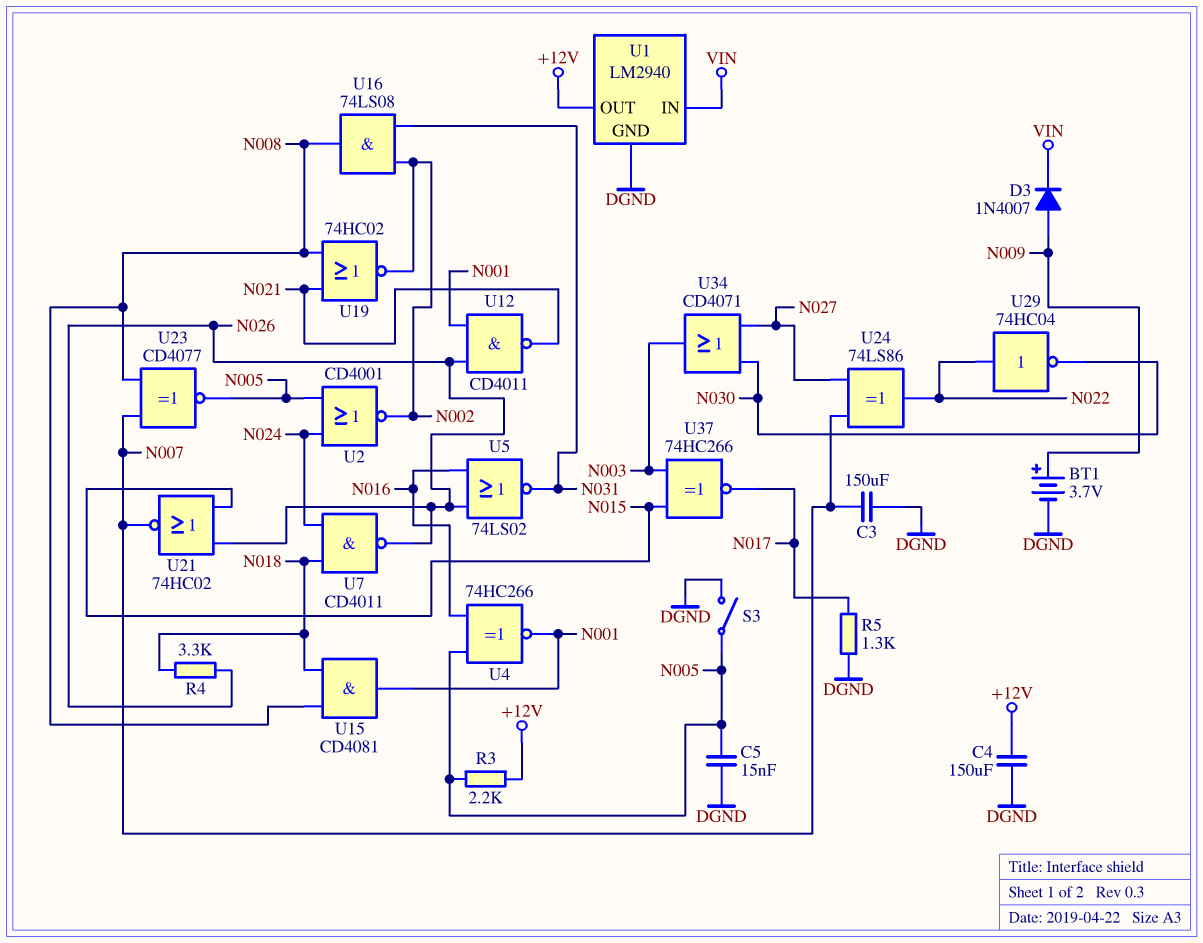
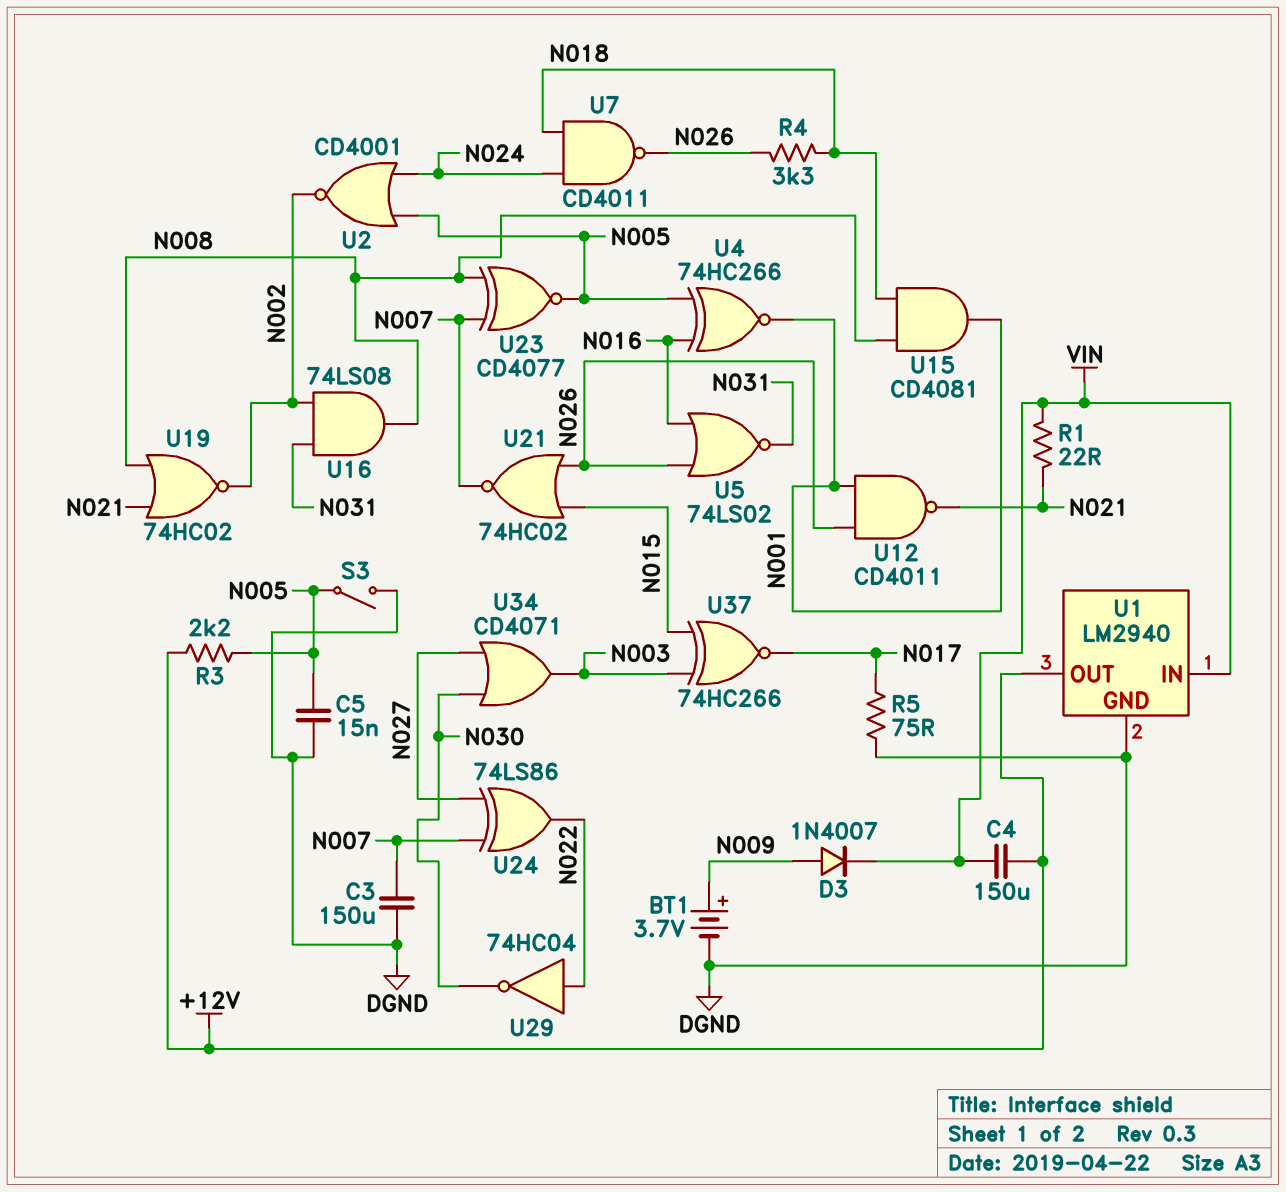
C4: 150uF (+12V, DGND) -> 150uF (+12V, VIN)
R1: none -> 22 (N021, VIN)
R5: 1.3k (DGND, N017) -> 75 (DGND, N017)

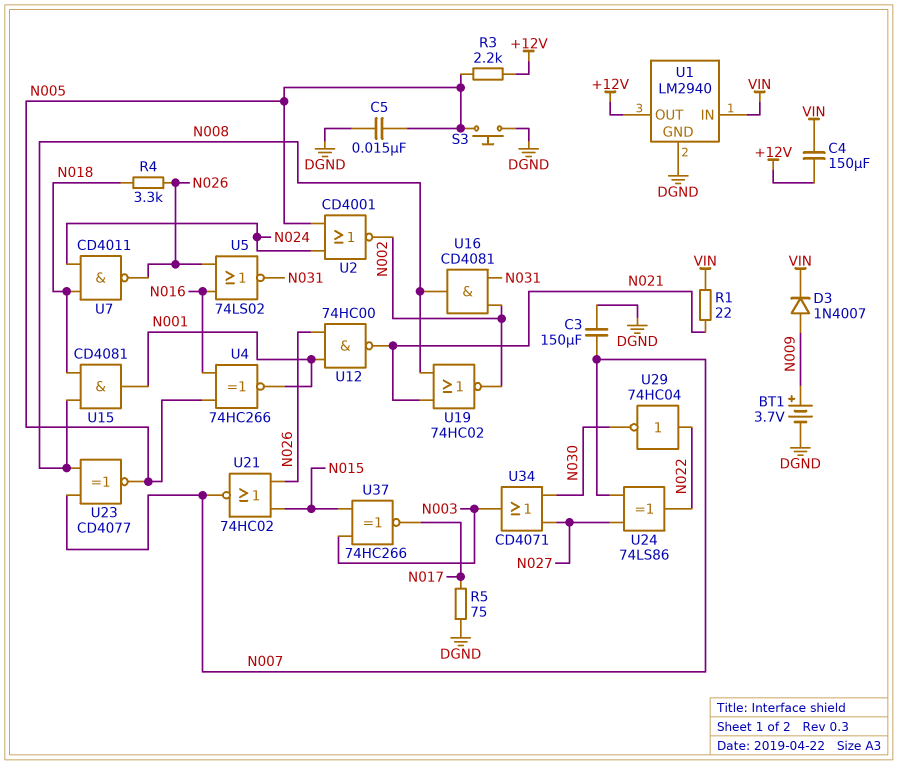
S3: switch (DGND, N005) -> button (DGND, N005)
U12: NAND CD4011 (in N001, in N026, out N021) -> NAND 74HC00 (in N001, in N026, out N021)
U16: AND 74LS08 (in N002, in N031, out N008) -> AND CD4081 (in N002, in N031, out N008)

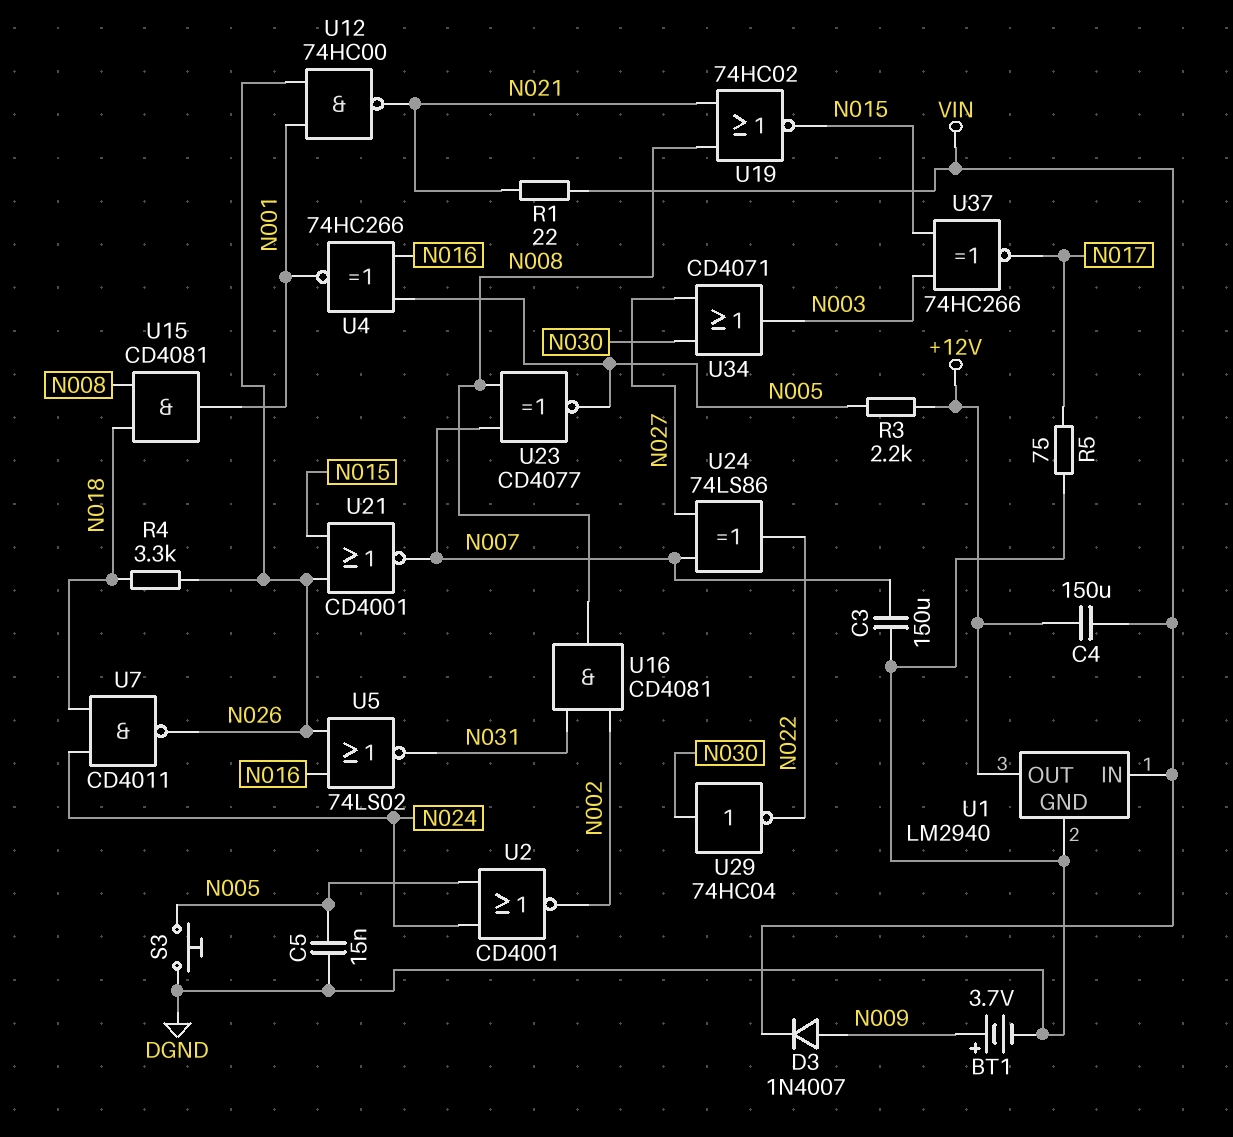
U19: NOR 74HC02 (in N008, in N021, out N002) -> NOR 74HC02 (in N008, in N021, out N015)
U21: NOR 74HC02 (in N015, in N026, out N007) -> NOR CD4001 (in N015, in N026, out N007)
U29: NOT 74HC04 (in N022, out N030) -> NOT 74HC04 (in N030, out N022)

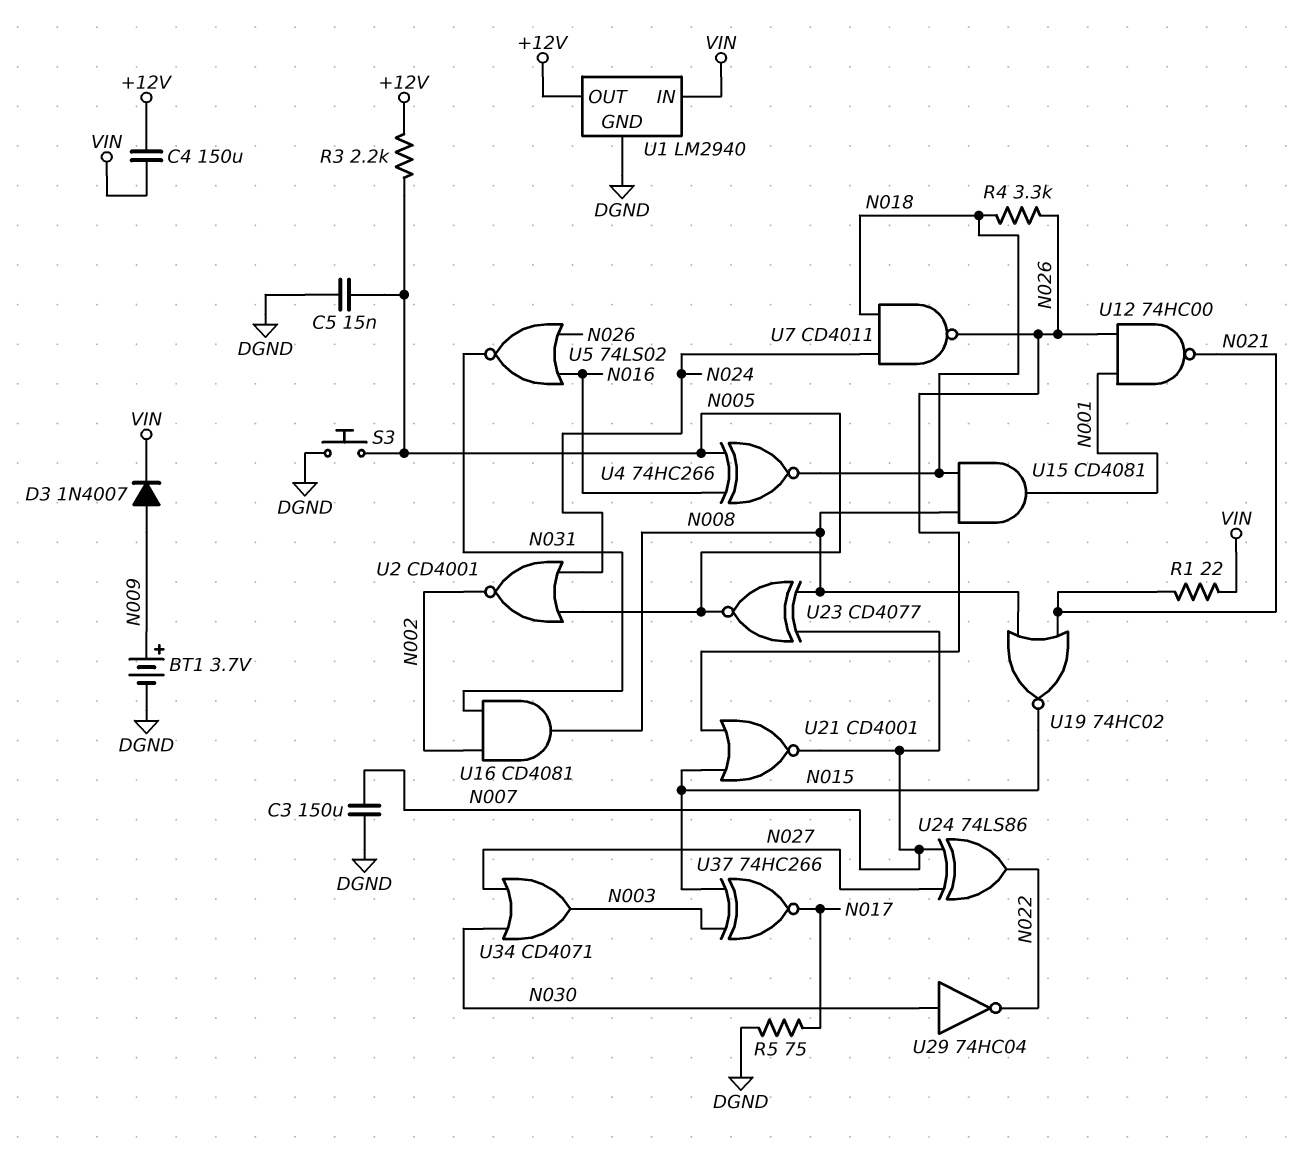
U4: XNOR 74HC266 (in N005, in N016, out N001) -> XNOR 74HC266 (in N005, in N016, out N018)

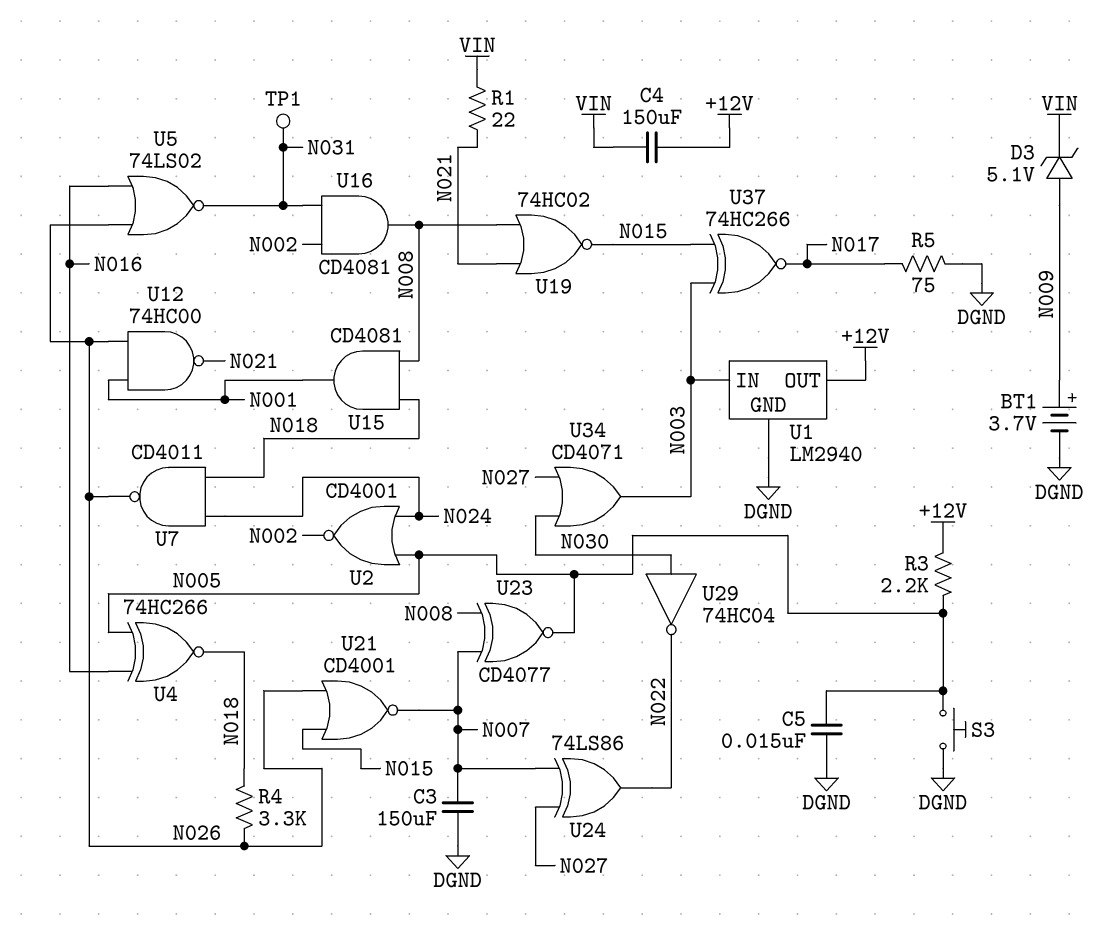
D3: diode 1N4007 (A N009, K VIN) -> zener 5.1V (A N009, K VIN)
TP1: none -> test point (N031)
U1 pin IN: VIN -> N003

